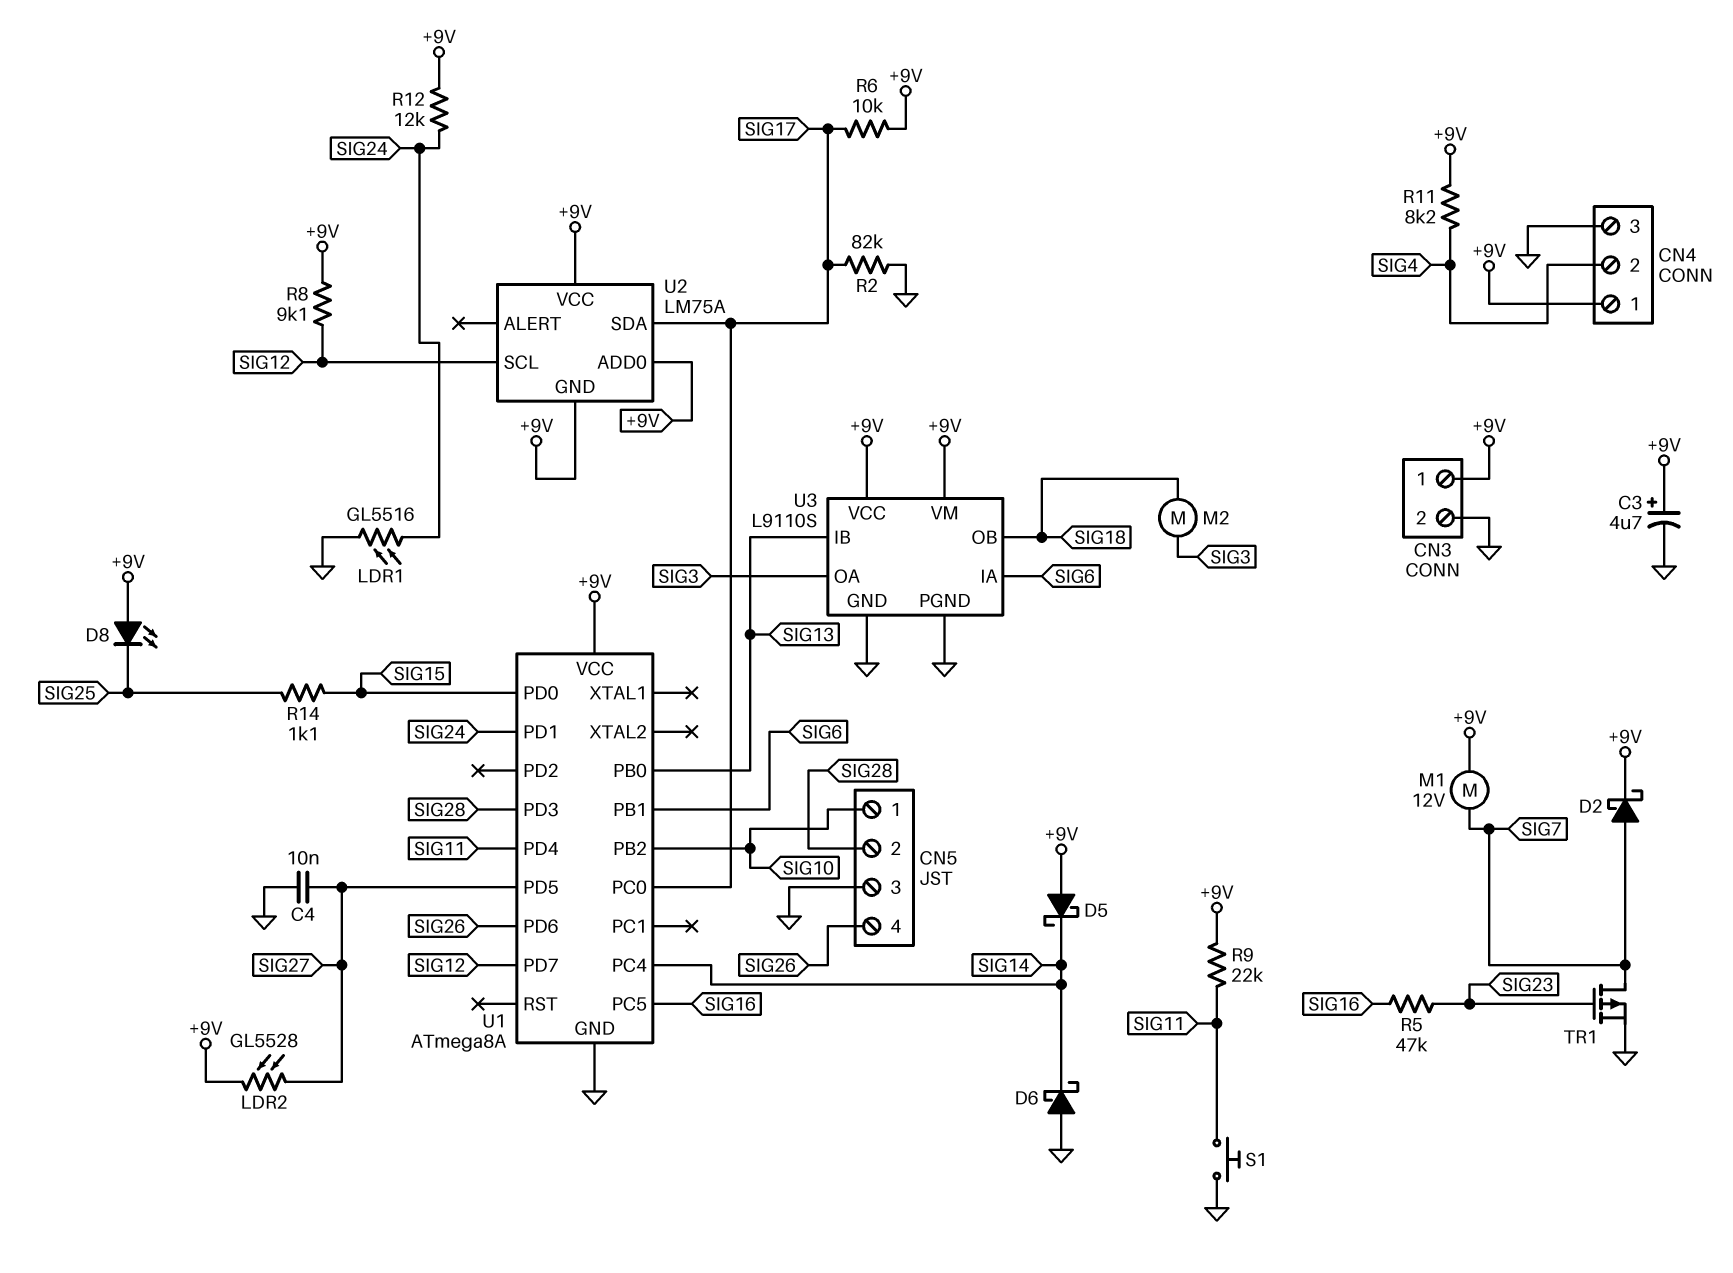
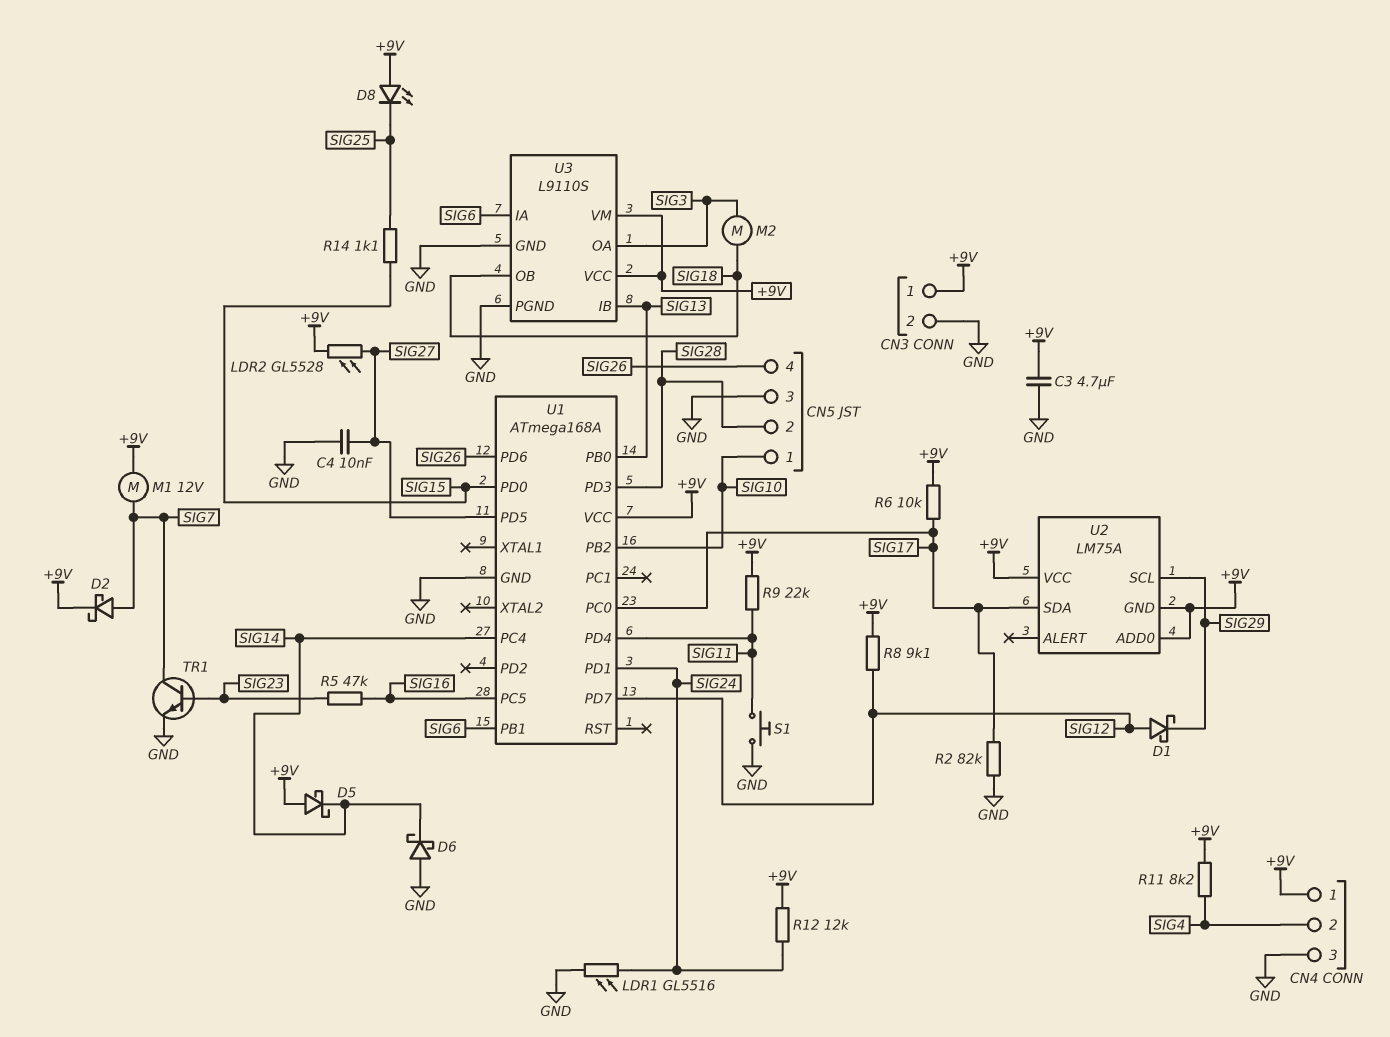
C3: 4.7uF (plus +9V, minus GND) -> 4.7uF (+9V, GND)
D1: none -> schottky (A SIG12, K SIG29)
TR1: PMOS (G SIG23, D SIG7, S GND) -> NPN (B SIG23, C SIG7, E GND)
U1: ATmega8A -> ATmega168A
U2 pin SCL: SIG12 -> SIG29

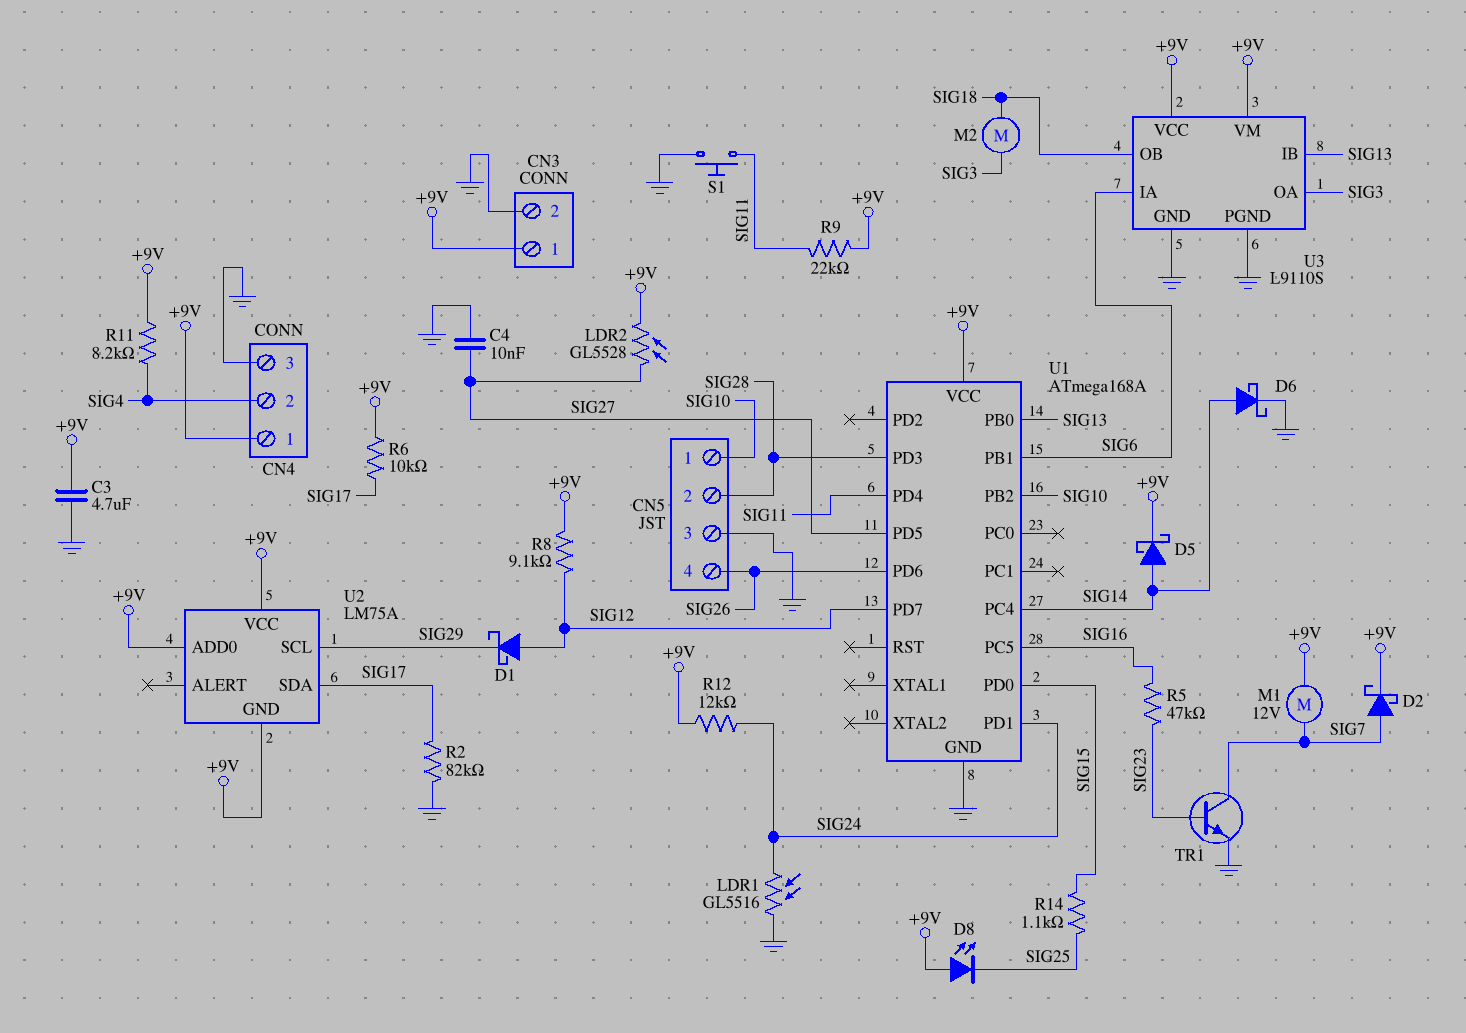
D5: schottky (A +9V, K SIG14) -> schottky (A SIG14, K +9V)
D6: schottky (A GND, K SIG14) -> schottky (A SIG14, K GND)
U1 pin PC0: SIG17 -> none

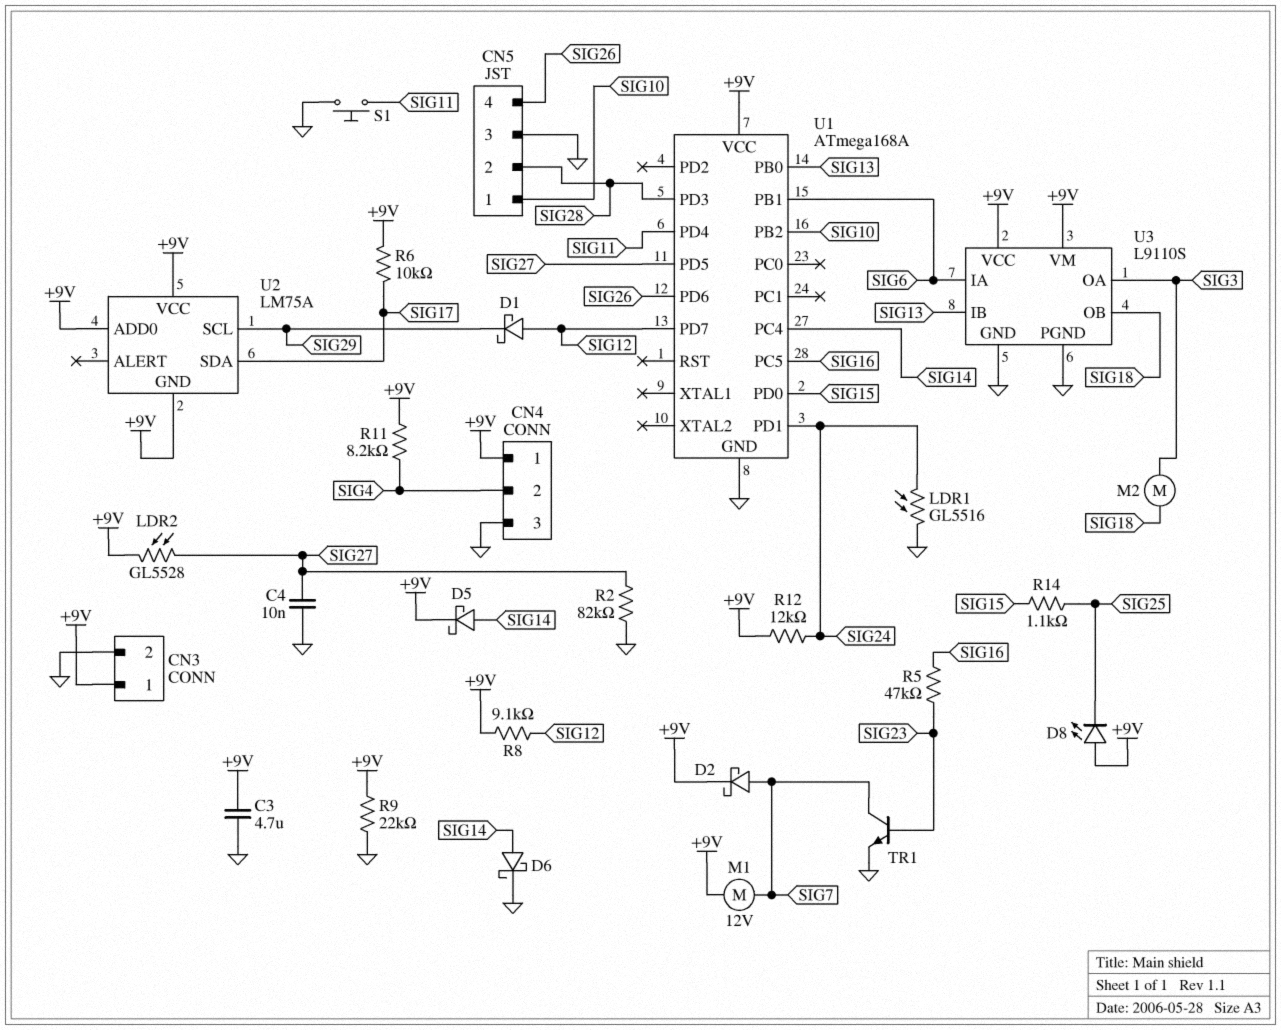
R2: 82k (GND, SIG17) -> 82k (GND, SIG27)
R9: 22k (+9V, SIG11) -> 22k (+9V, GND)

